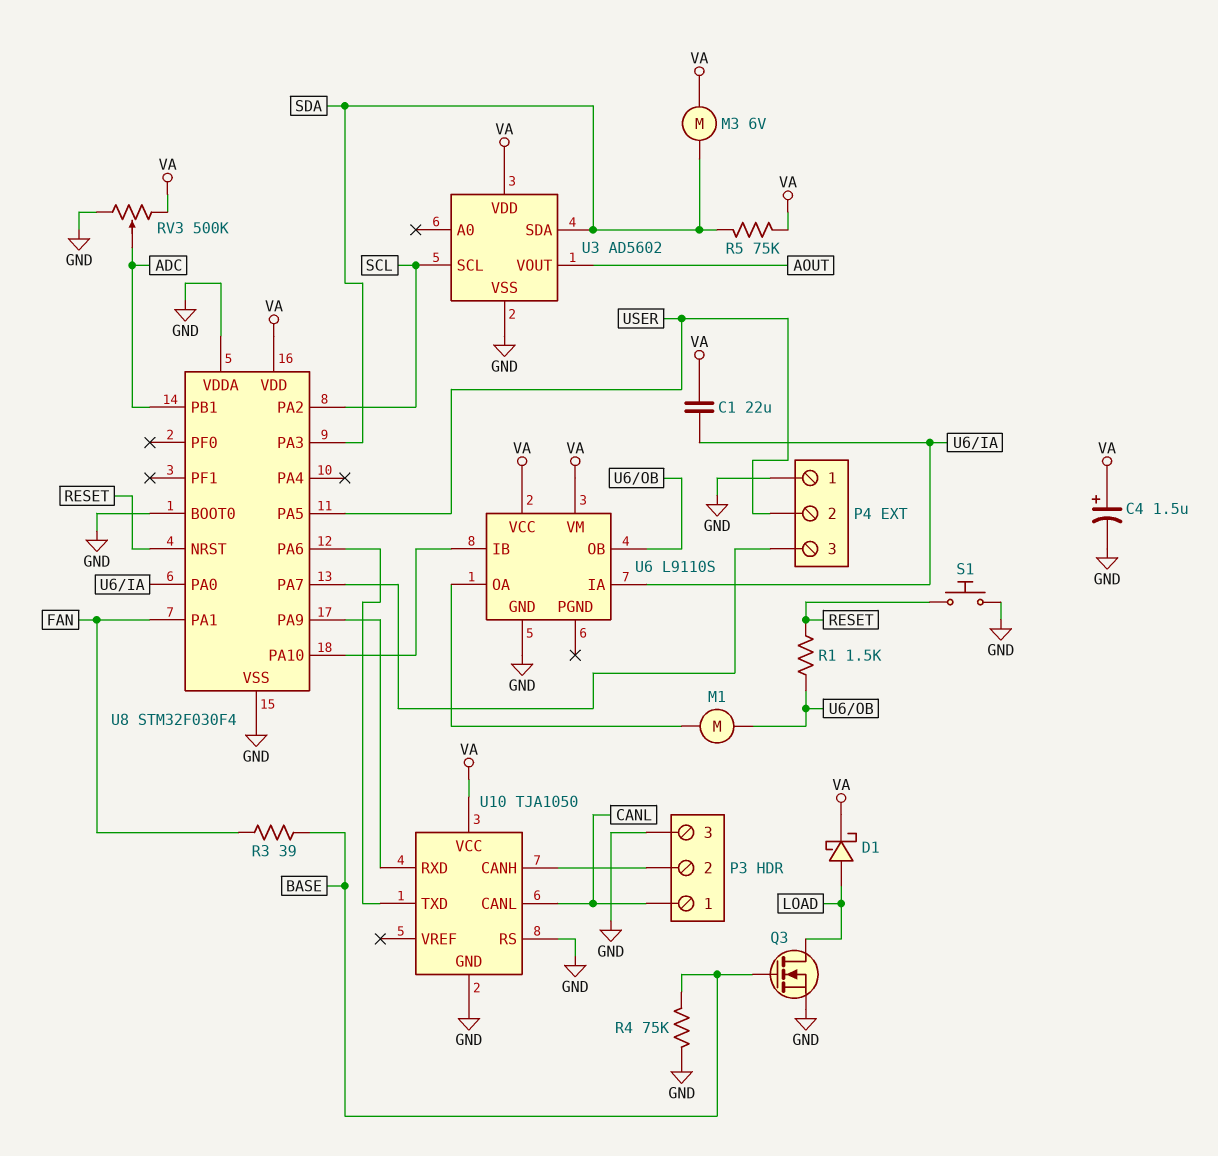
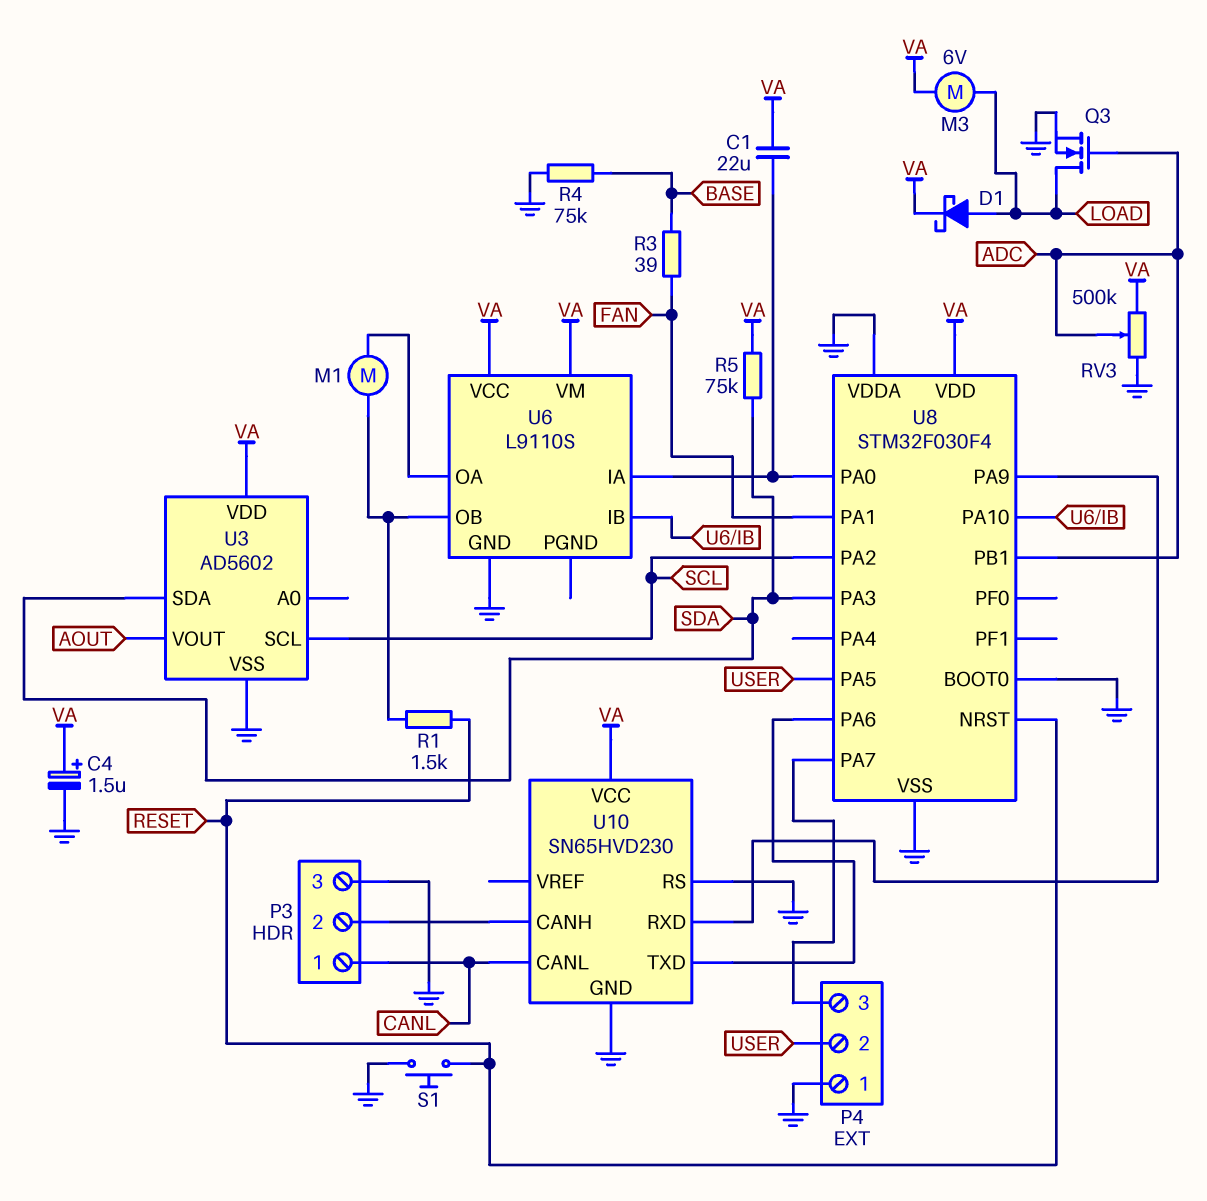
M3: motor 6V (SDA, VA) -> motor 6V (LOAD, VA)
Q3: NMOS (G BASE, D LOAD, S GND) -> NMOS (G ADC, D LOAD, S GND)
U10: TJA1050 -> SN65HVD230

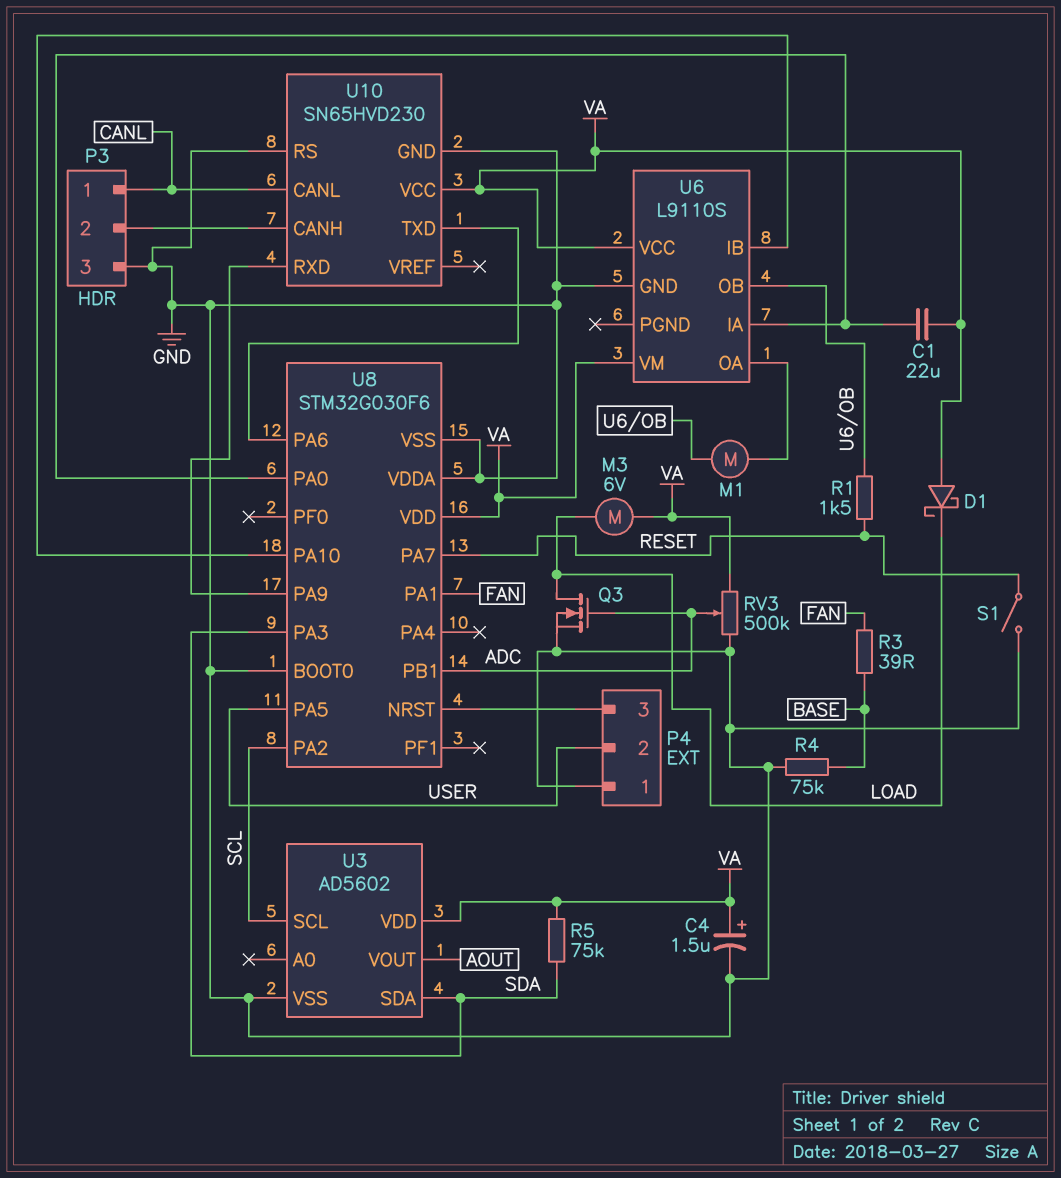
D1: schottky (A LOAD, K VA) -> schottky (A VA, K LOAD)
S1: button (GND, RESET) -> switch (GND, RESET)
U8: STM32F030F4 -> STM32G030F6
U8 pin NRST: RESET -> P4/3
U8 pin PA7: P4/3 -> RESET

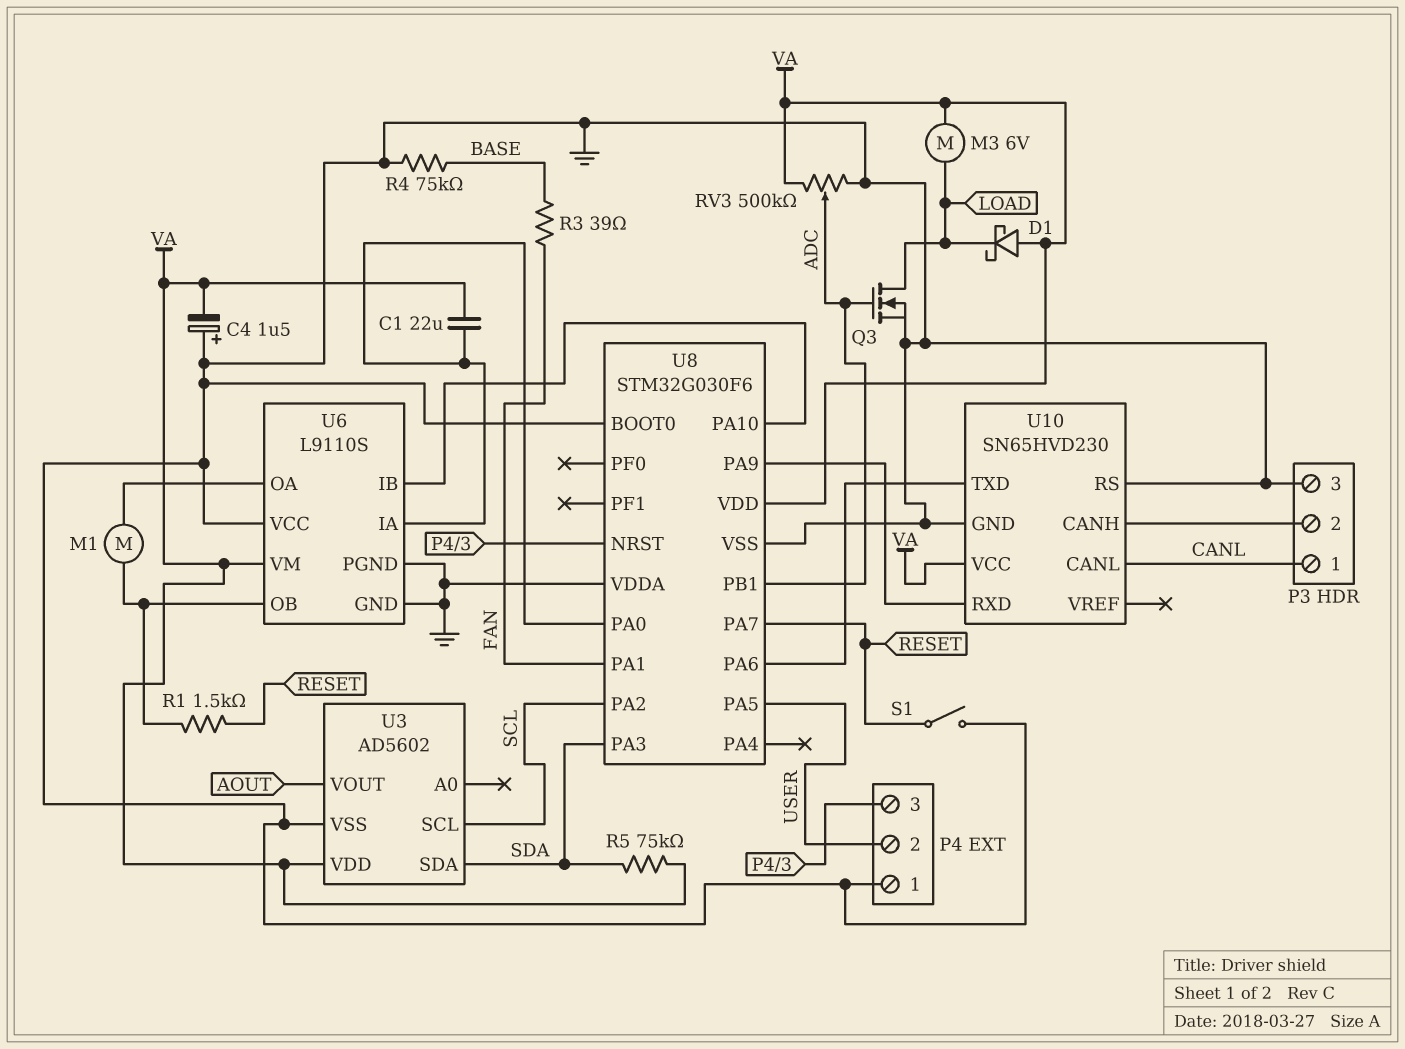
C4: 1.5uF (plus VA, minus GND) -> 1.5uF (plus GND, minus VA)
U6 pin PGND: none -> GND
U6 pin VCC: VA -> GND

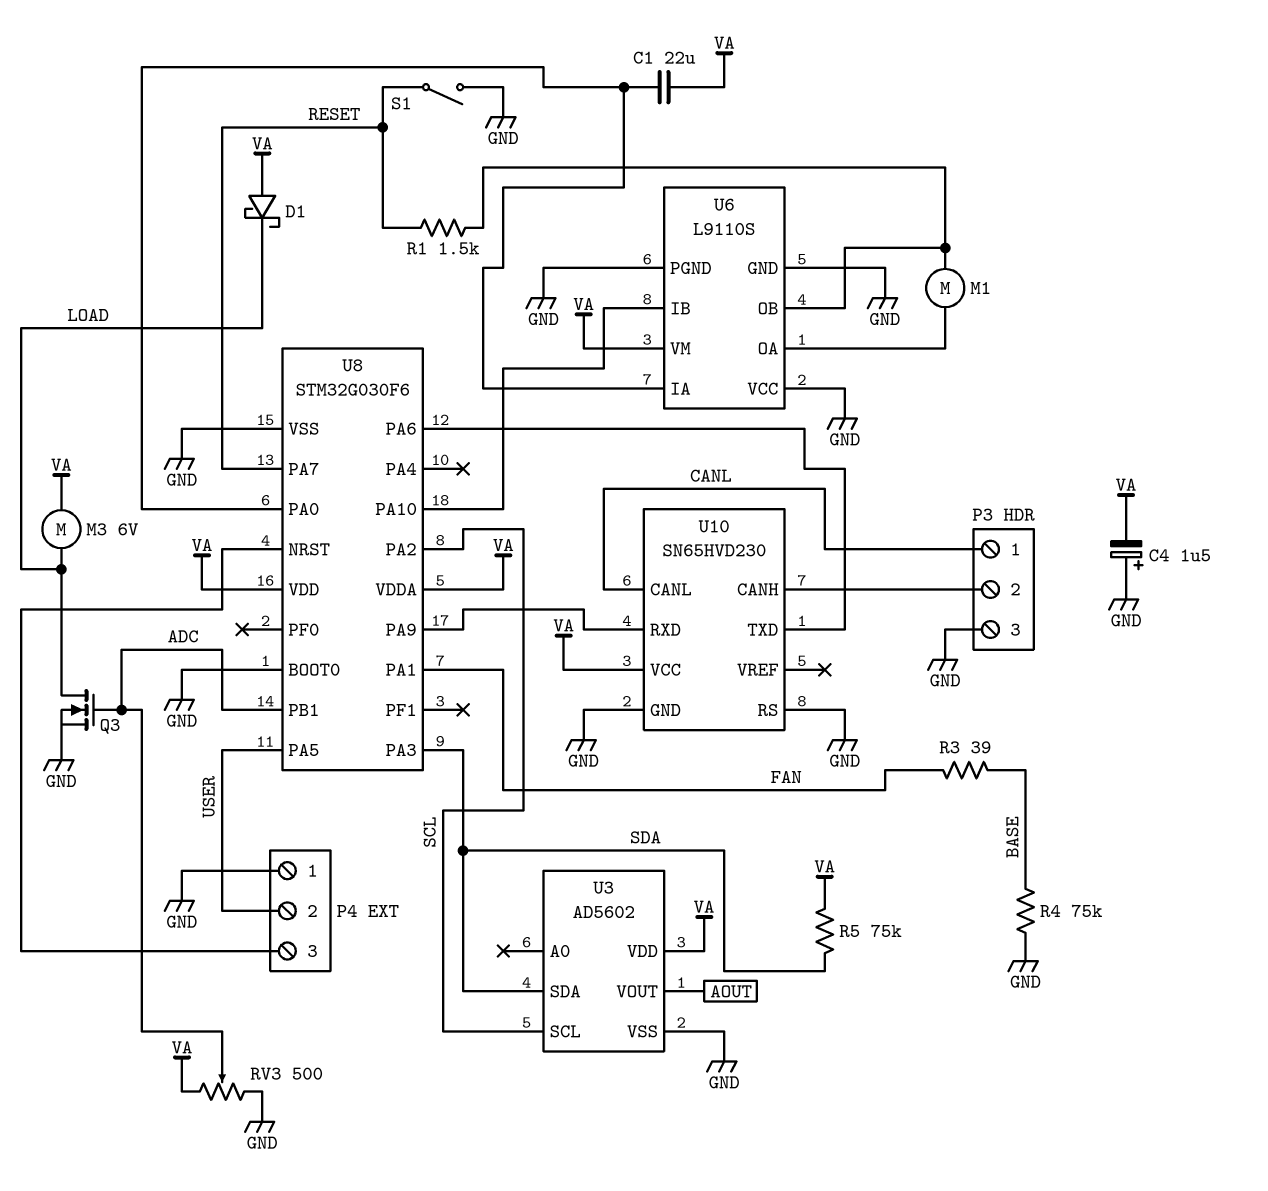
RV3: 500k (GND, VA, wiper ADC) -> 500 (GND, VA, wiper ADC)
U8 pin VDDA: GND -> VA

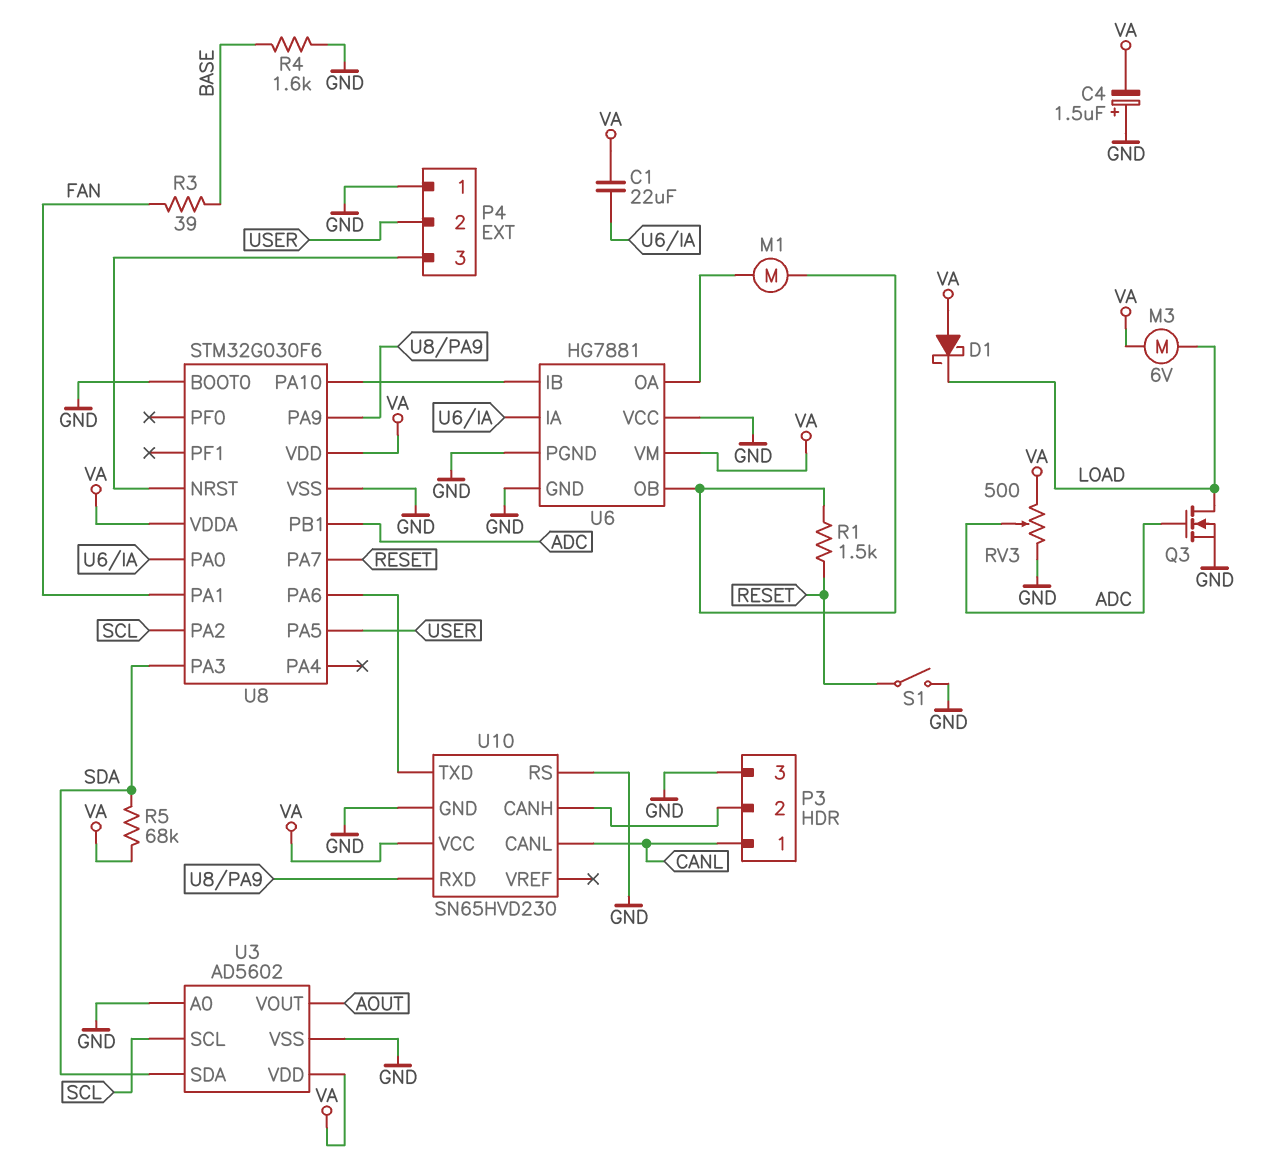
R4: 75k (BASE, GND) -> 1.6k (BASE, GND)
R5: 75k (SDA, VA) -> 68k (SDA, VA)
U3 pin A0: none -> GND
U6: L9110S -> HG7881

